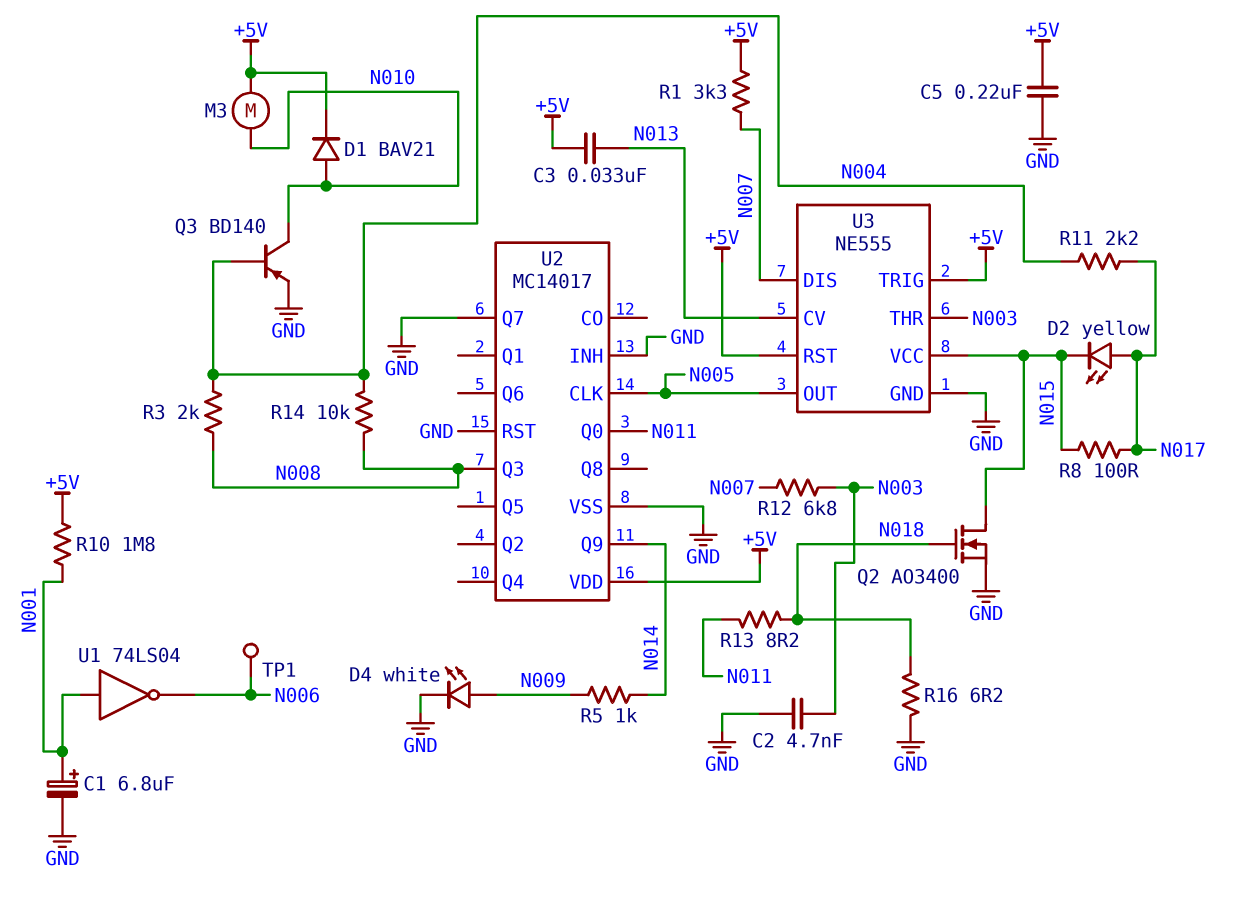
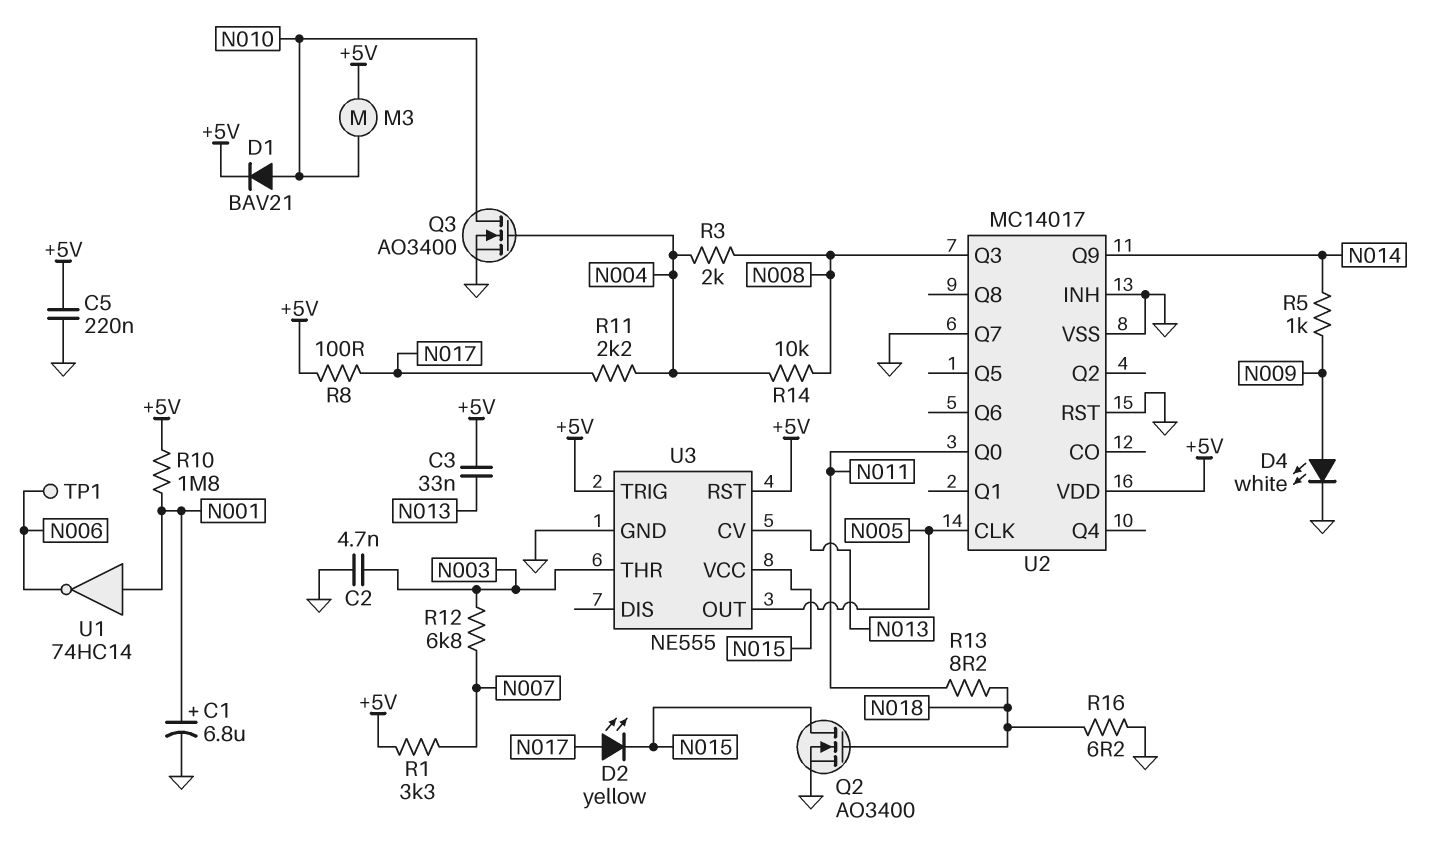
Q3: PNP BD140 (B N004, C N010, E GND) -> NMOS AO3400 (G N004, D N010, S GND)
R8: 100 (N015, N017) -> 100 (+5V, N017)
U1: NOT 74LS04 (in N001, out N006) -> NOT 74HC14 (in N001, out N006)
U3 pin DIS: N007 -> none

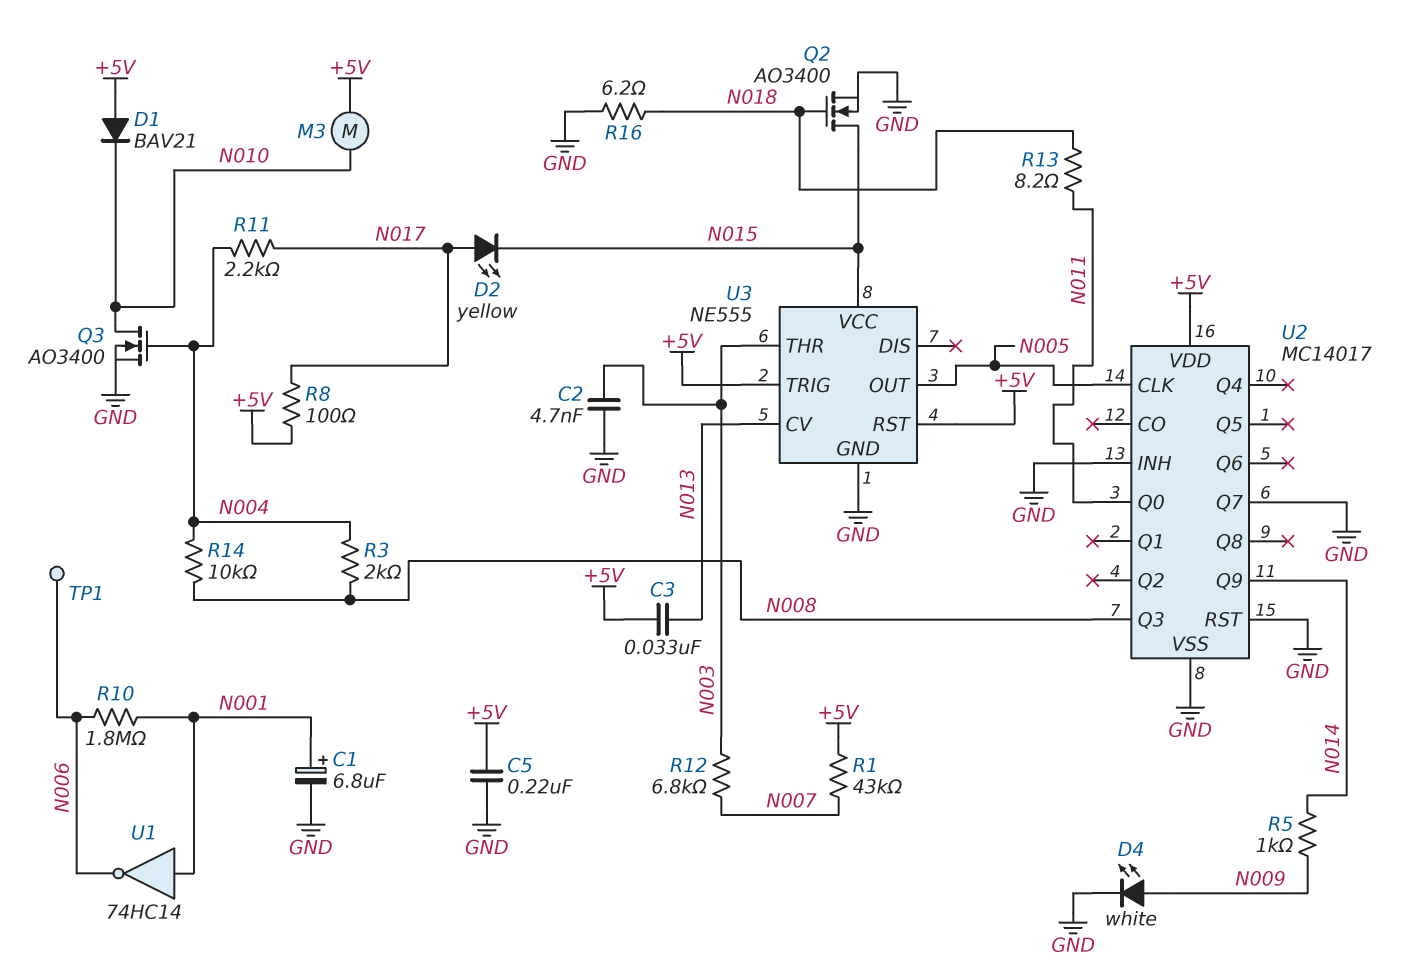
D1: diode BAV21 (A N010, K +5V) -> diode BAV21 (A +5V, K N010)
R1: 3.3k (+5V, N007) -> 43k (+5V, N007)
R10: 1.8M (+5V, N001) -> 1.8M (N001, N006)

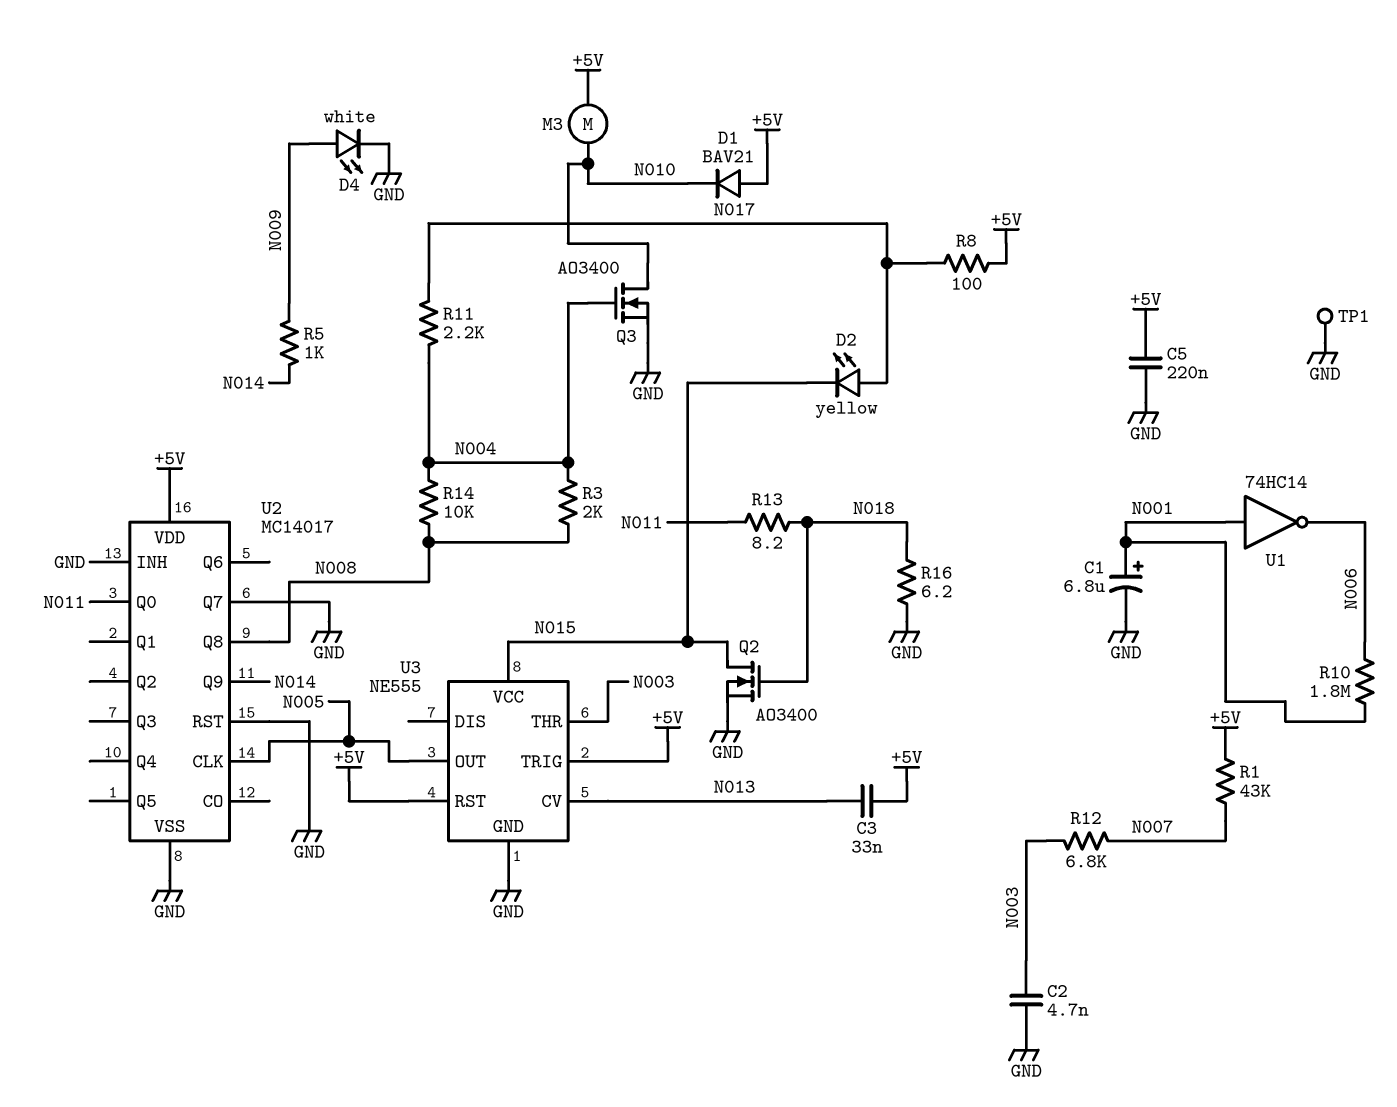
TP1: test point (N006) -> test point (GND)
U2 pin Q3: N008 -> none
U2 pin Q8: none -> N008

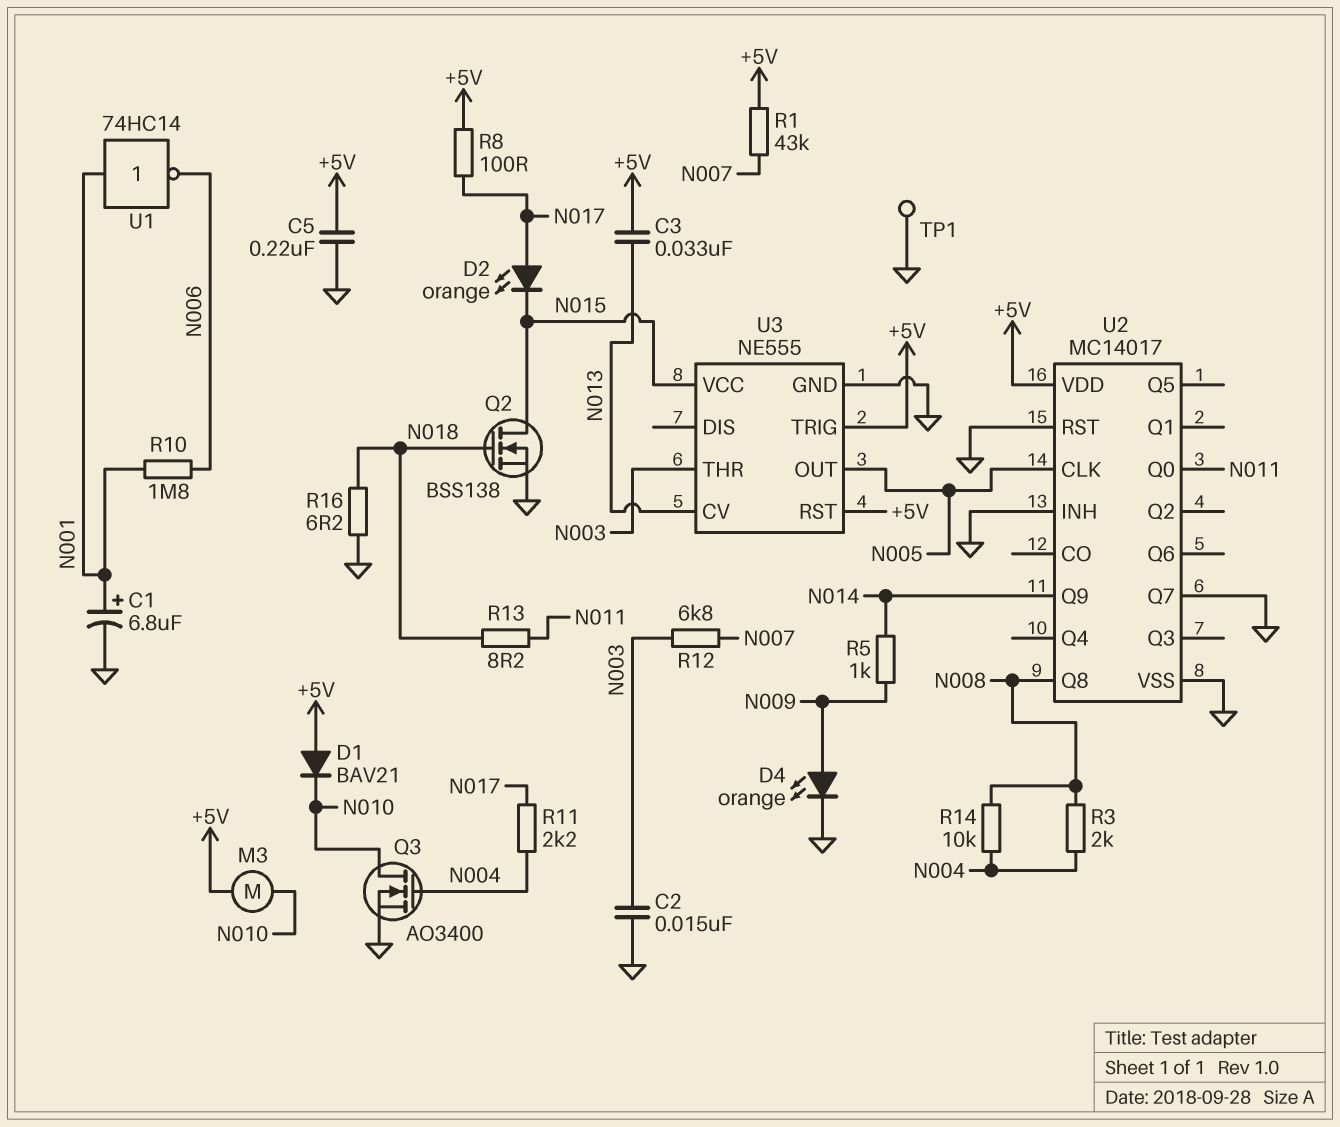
C2: 4.7nF (GND, N003) -> 15nF (GND, N003)
D2: LED yellow (A N017, K N015) -> LED orange (A N017, K N015)
D4: LED white (A N009, K GND) -> LED orange (A N009, K GND)
Q2: NMOS AO3400 (G N018, D N015, S GND) -> NMOS BSS138 (G N018, D N015, S GND)

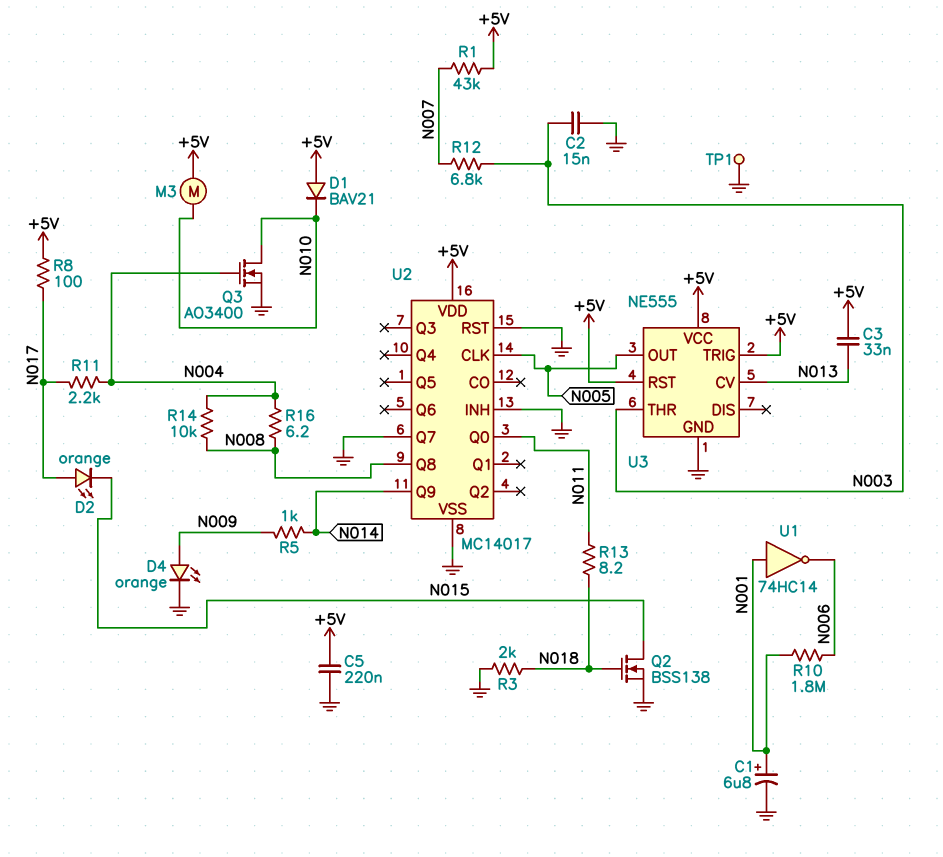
R3: 2k (N004, N008) -> 2k (GND, N018)
R16: 6.2 (GND, N018) -> 6.2 (N004, N008)
U3 pin VCC: N015 -> +5V

